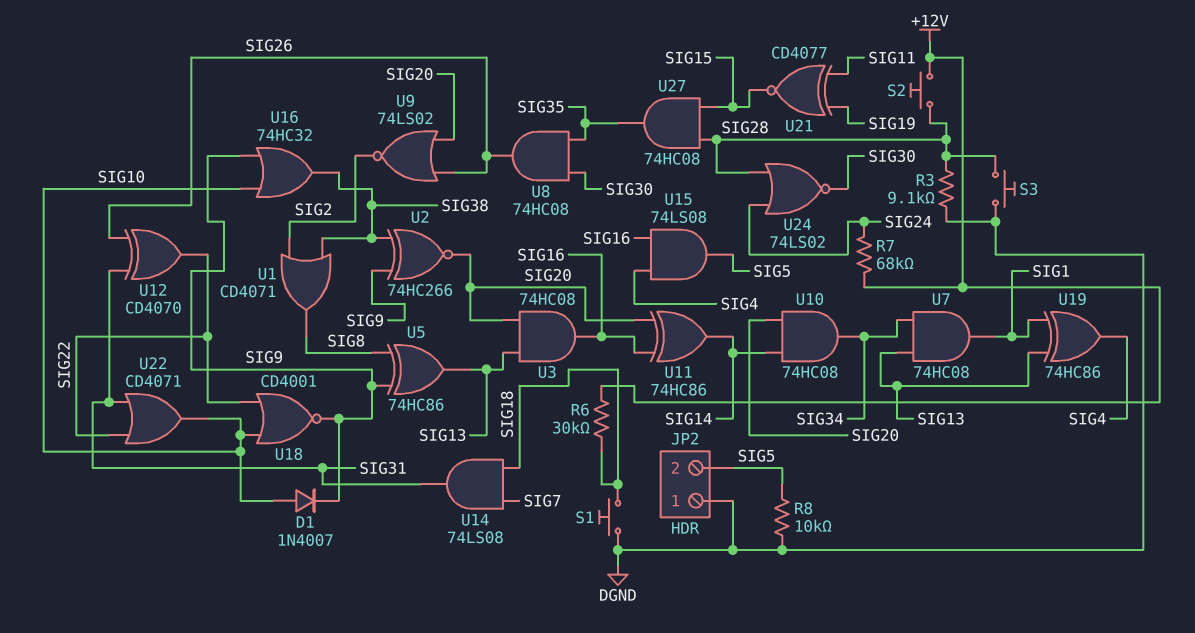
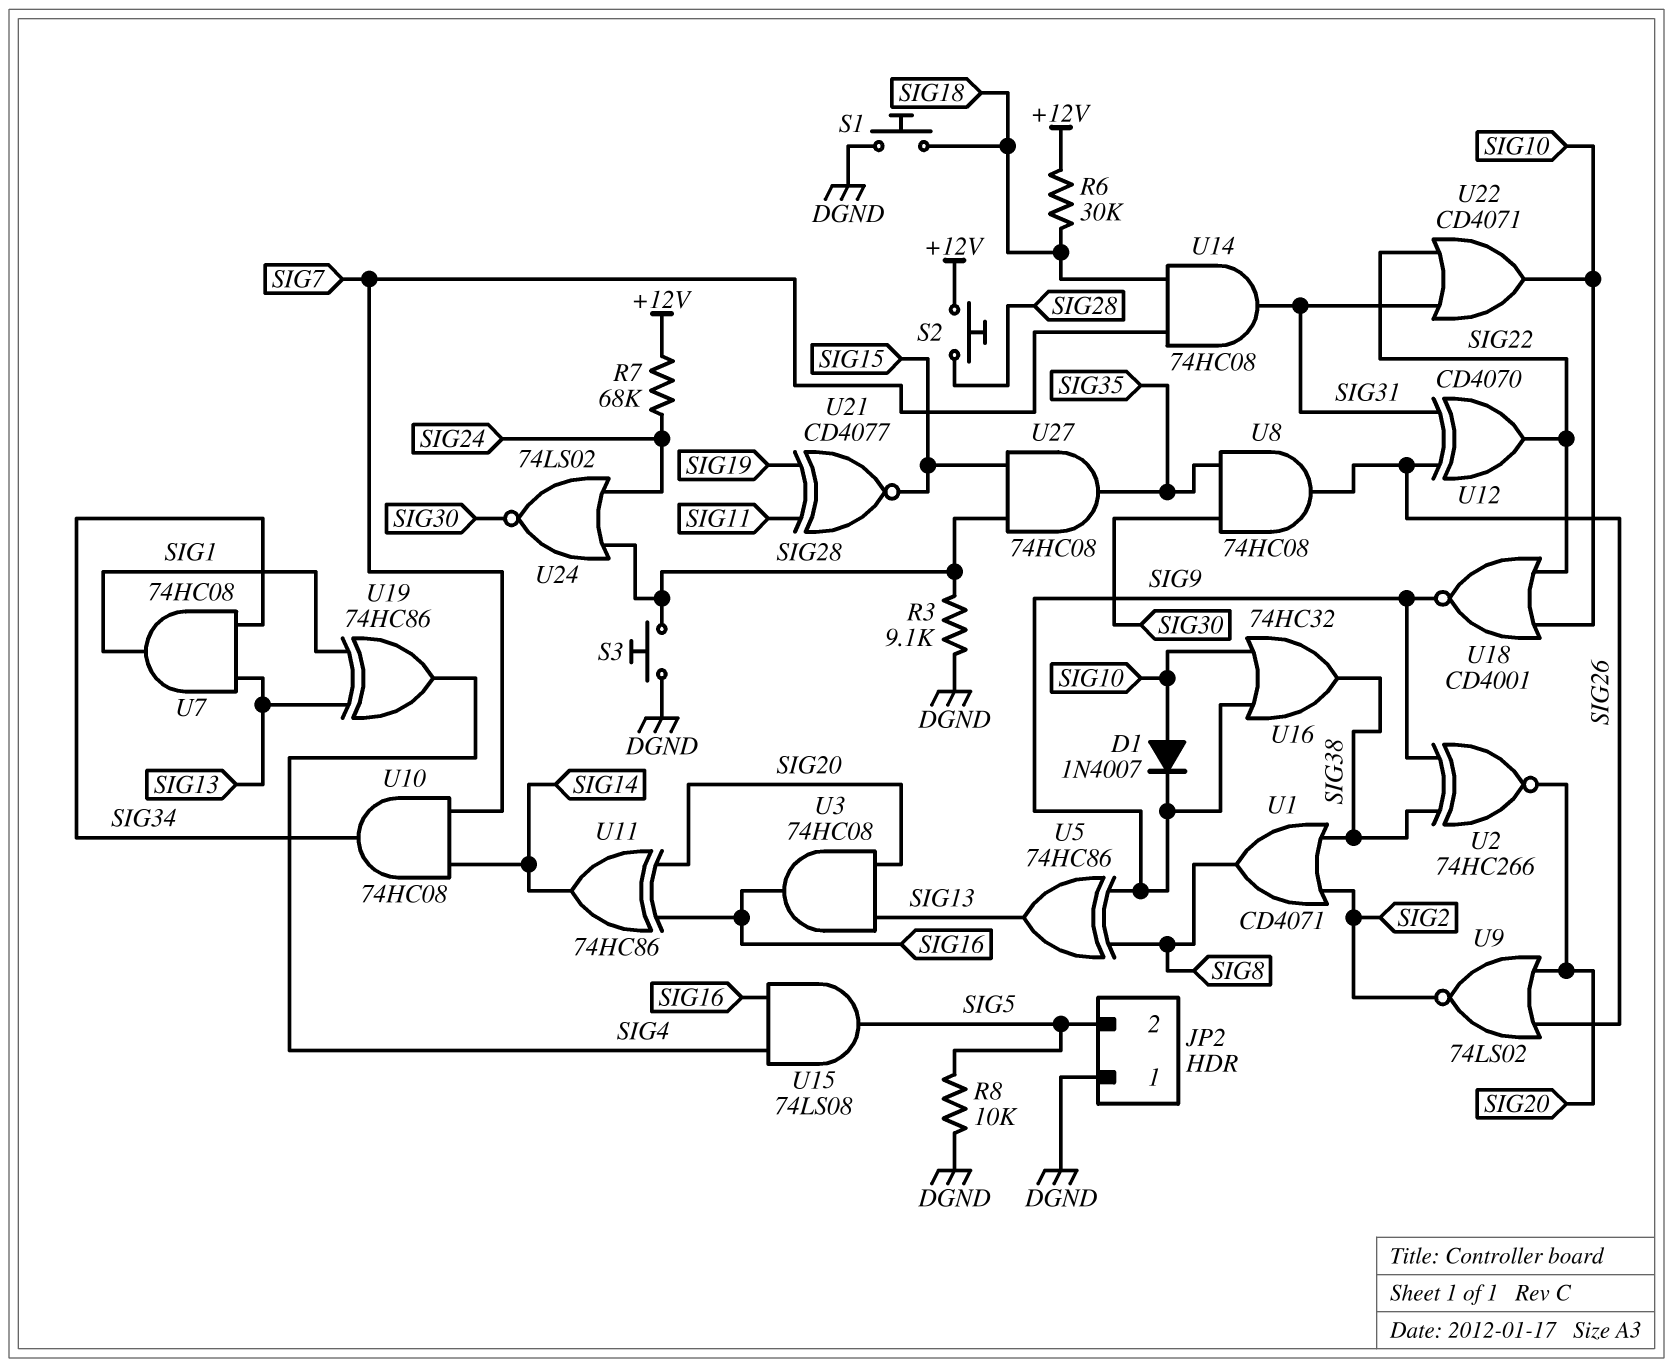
U10: AND 74HC08 (in SIG14, in SIG20, out SIG34) -> AND 74HC08 (in SIG7, in SIG14, out SIG34)
U14: AND 74LS08 (in SIG7, in SIG18, out SIG31) -> AND 74HC08 (in SIG7, in SIG18, out SIG31)

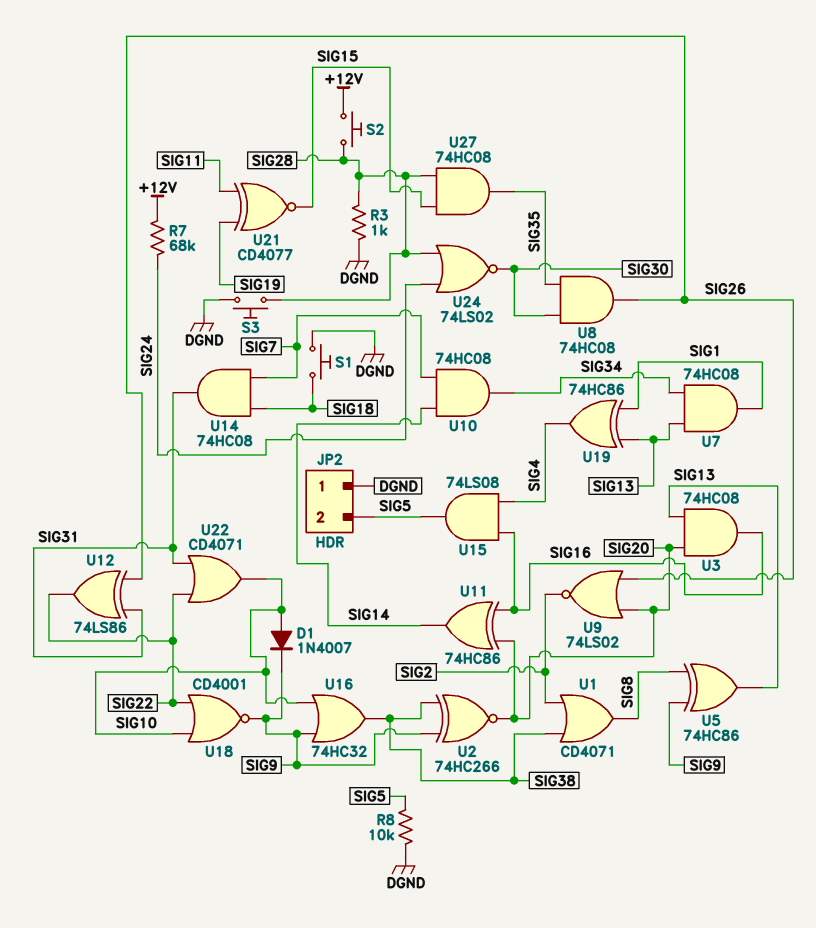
R3: 9.1k (DGND, SIG28) -> 1k (DGND, SIG28)
R6: 30k (+12V, SIG18) -> none
U12: XOR CD4070 (in SIG26, in SIG31, out SIG22) -> XOR 74LS86 (in SIG26, in SIG31, out SIG22)

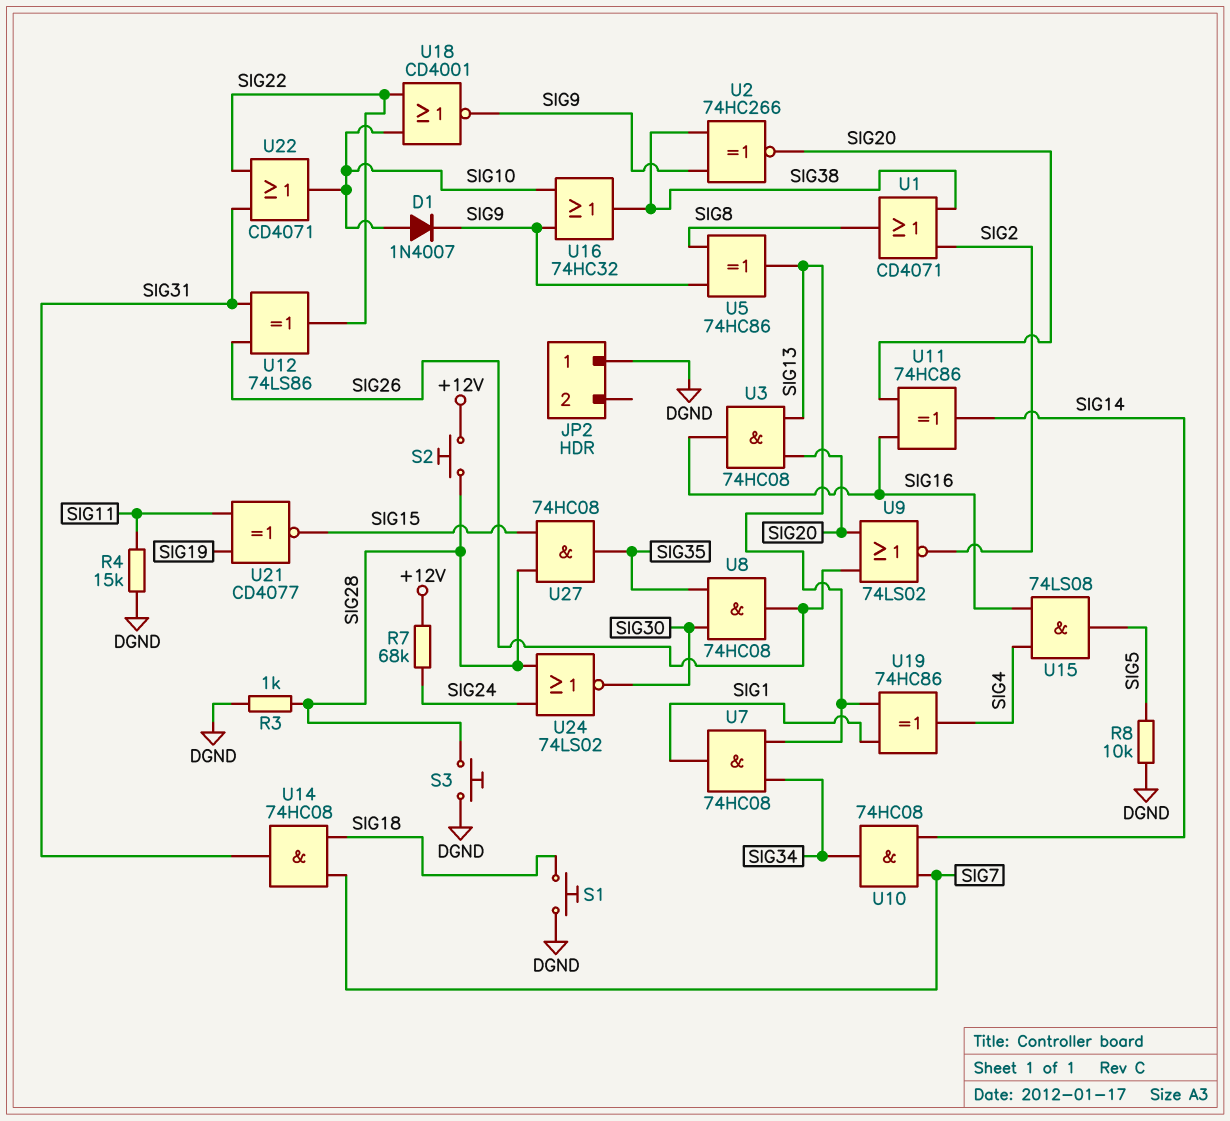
JP2 pin 2: SIG5 -> none
R4: none -> 15k (DGND, SIG11)

